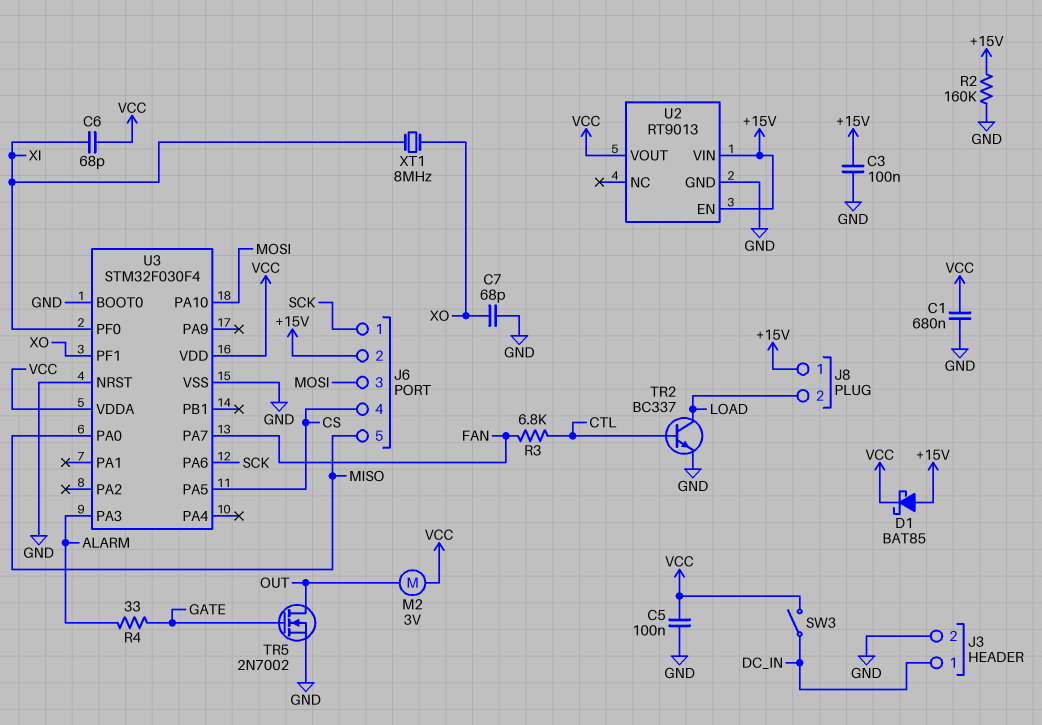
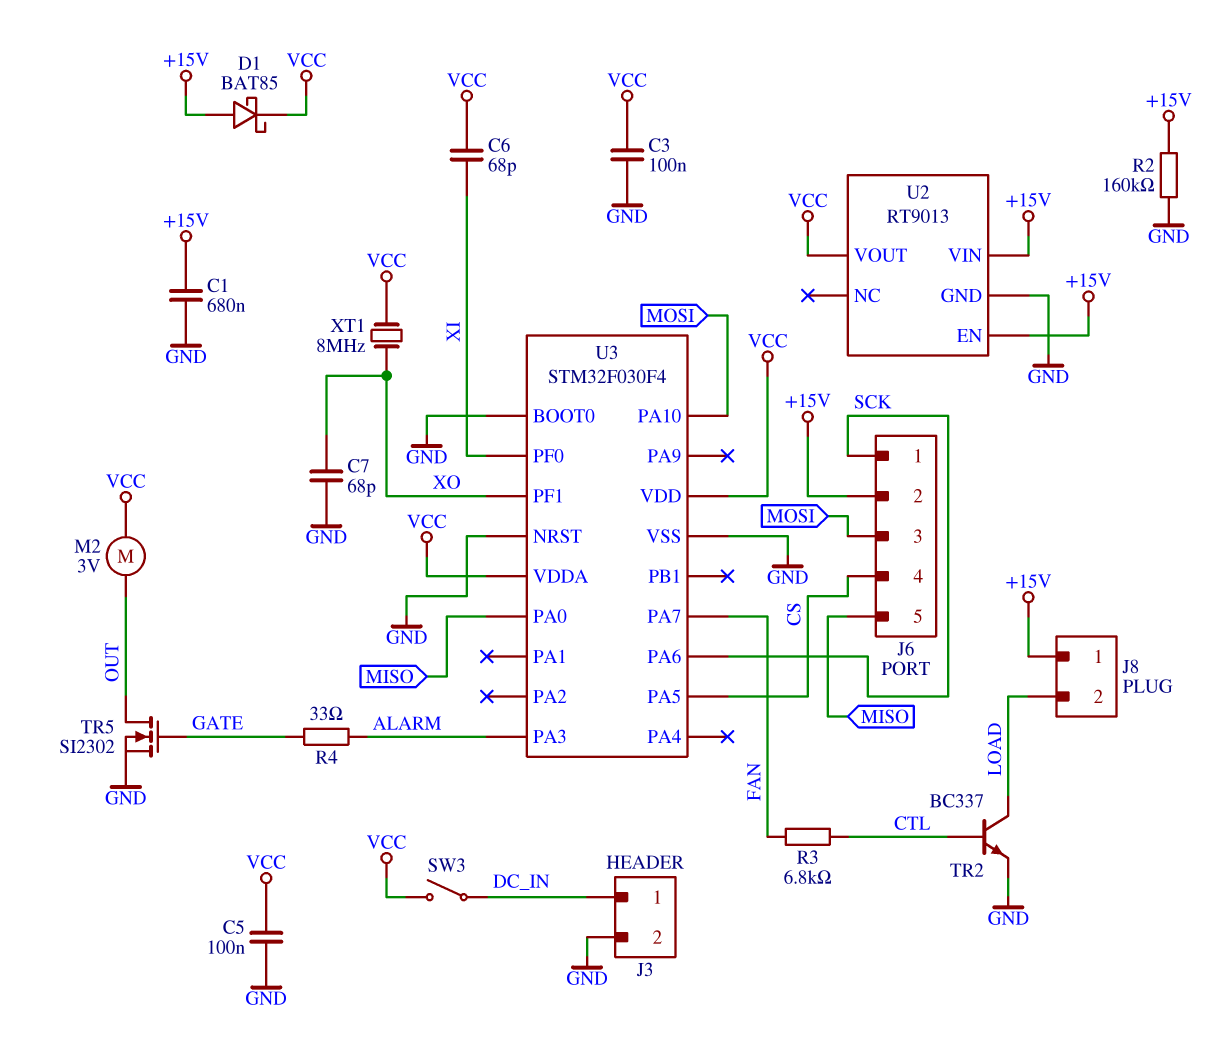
C1: 680nF (GND, VCC) -> 680nF (+15V, GND)
C3: 100nF (+15V, GND) -> 100nF (GND, VCC)
TR5: NMOS 2N7002 (G GATE, D OUT, S GND) -> NMOS SI2302 (G GATE, D OUT, S GND)
XT1: 8MHz (XI, XO) -> 8MHz (VCC, XO)

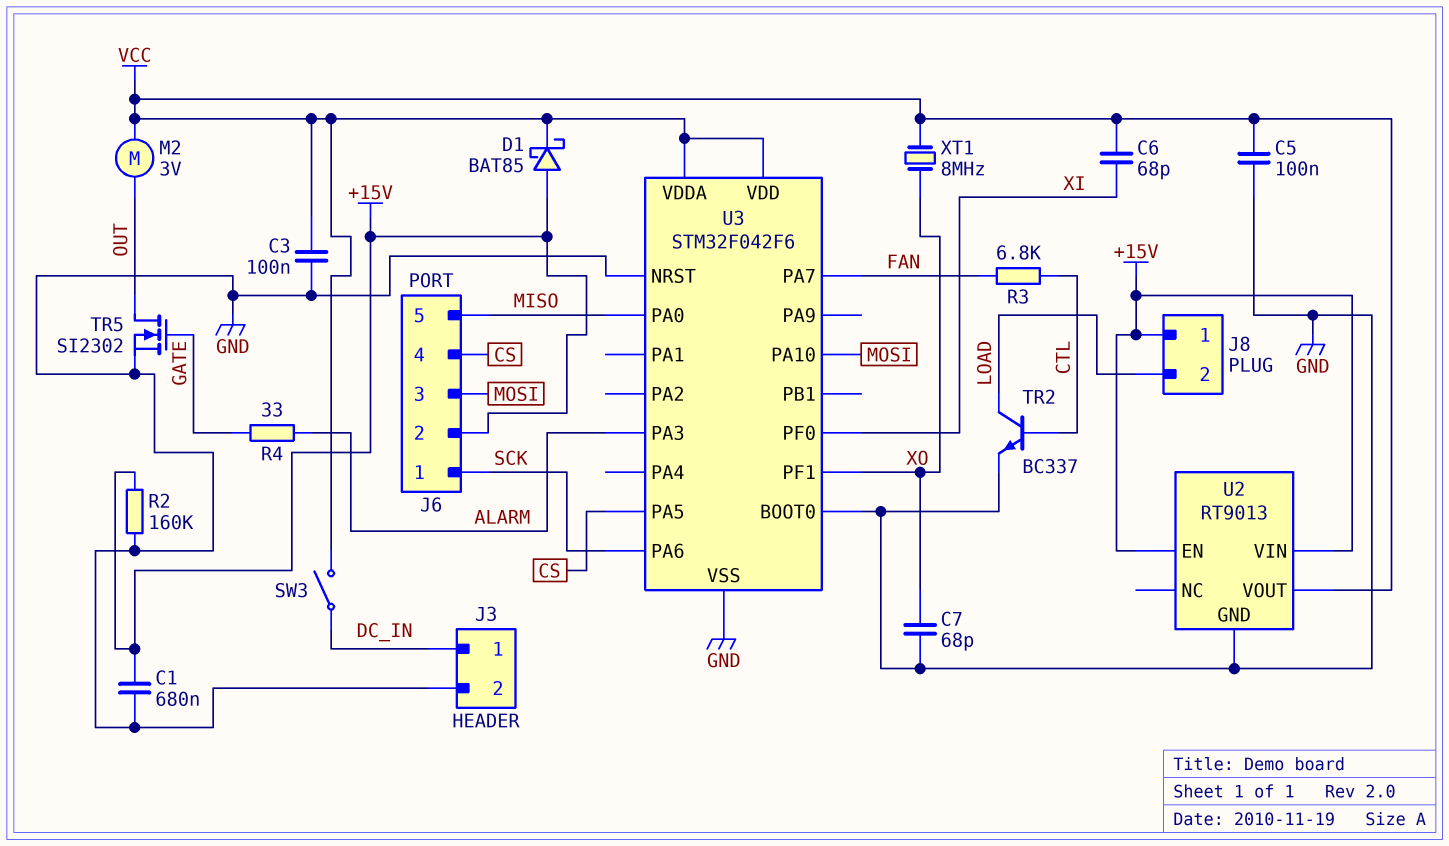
U3: STM32F030F4 -> STM32F042F6

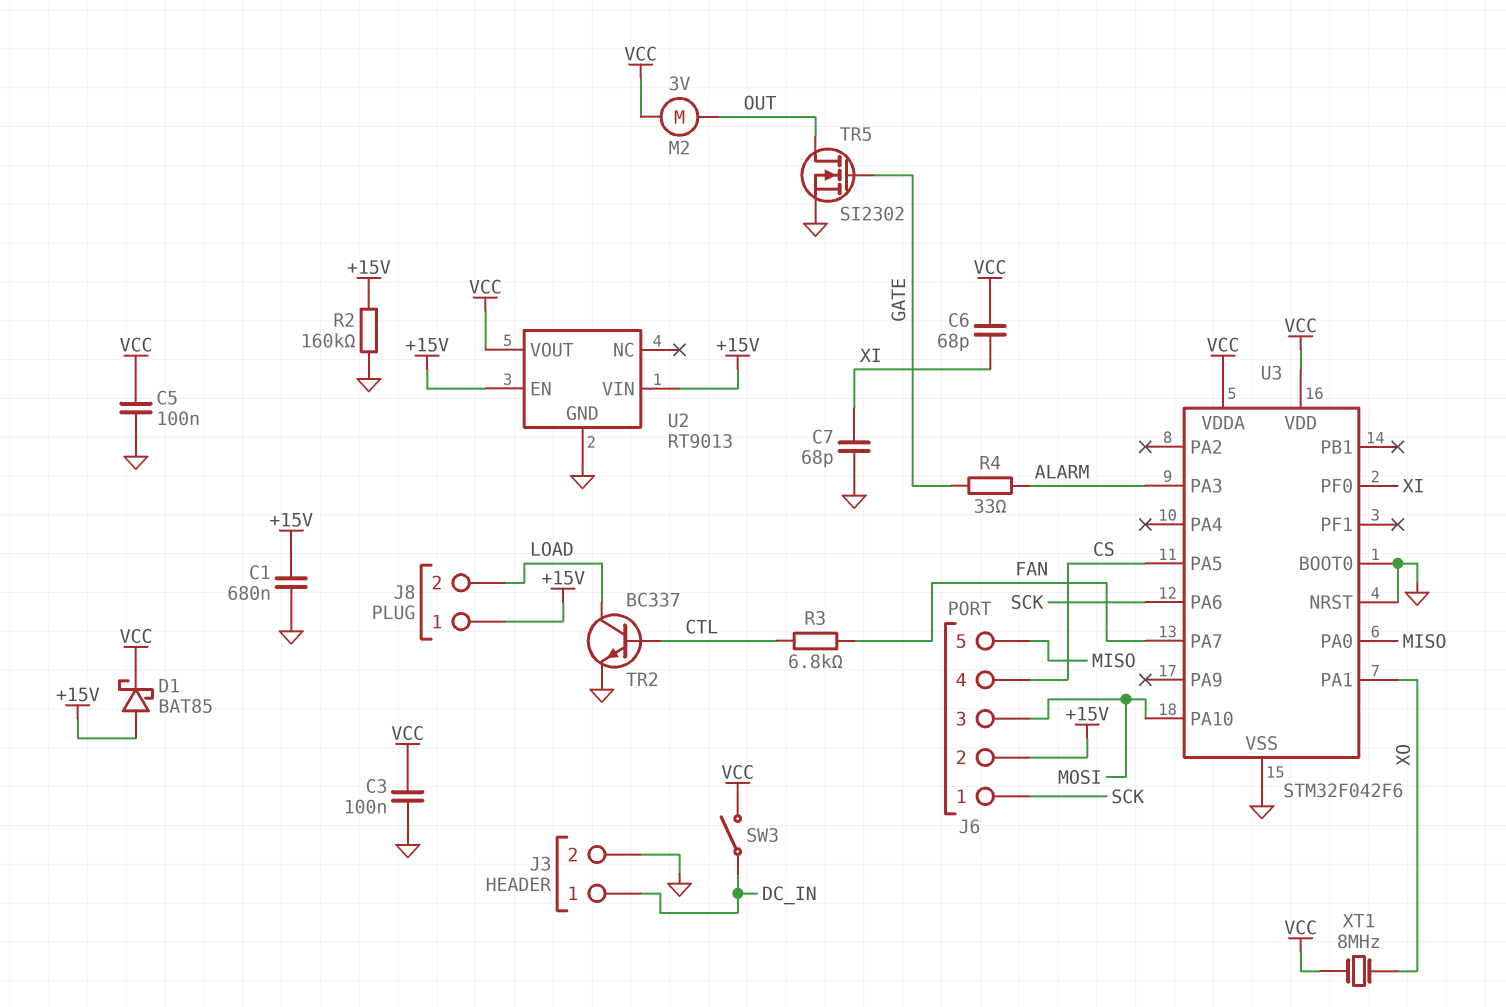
C7: 68pF (GND, XO) -> 68pF (GND, XI)
U3 pin PA1: none -> XO
U3 pin PF1: XO -> none

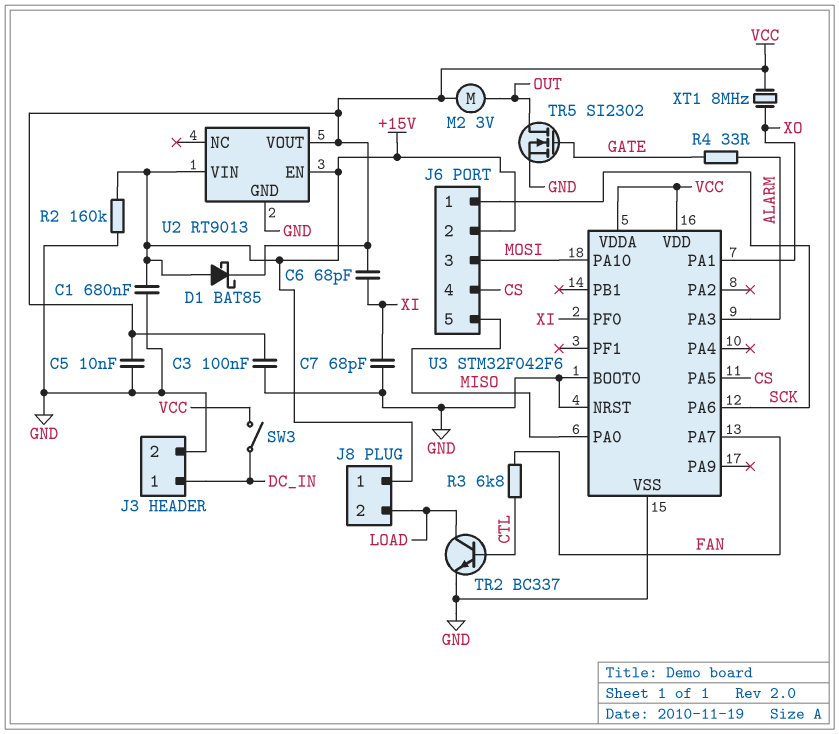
C5: 100nF (GND, VCC) -> 10nF (GND, VCC)

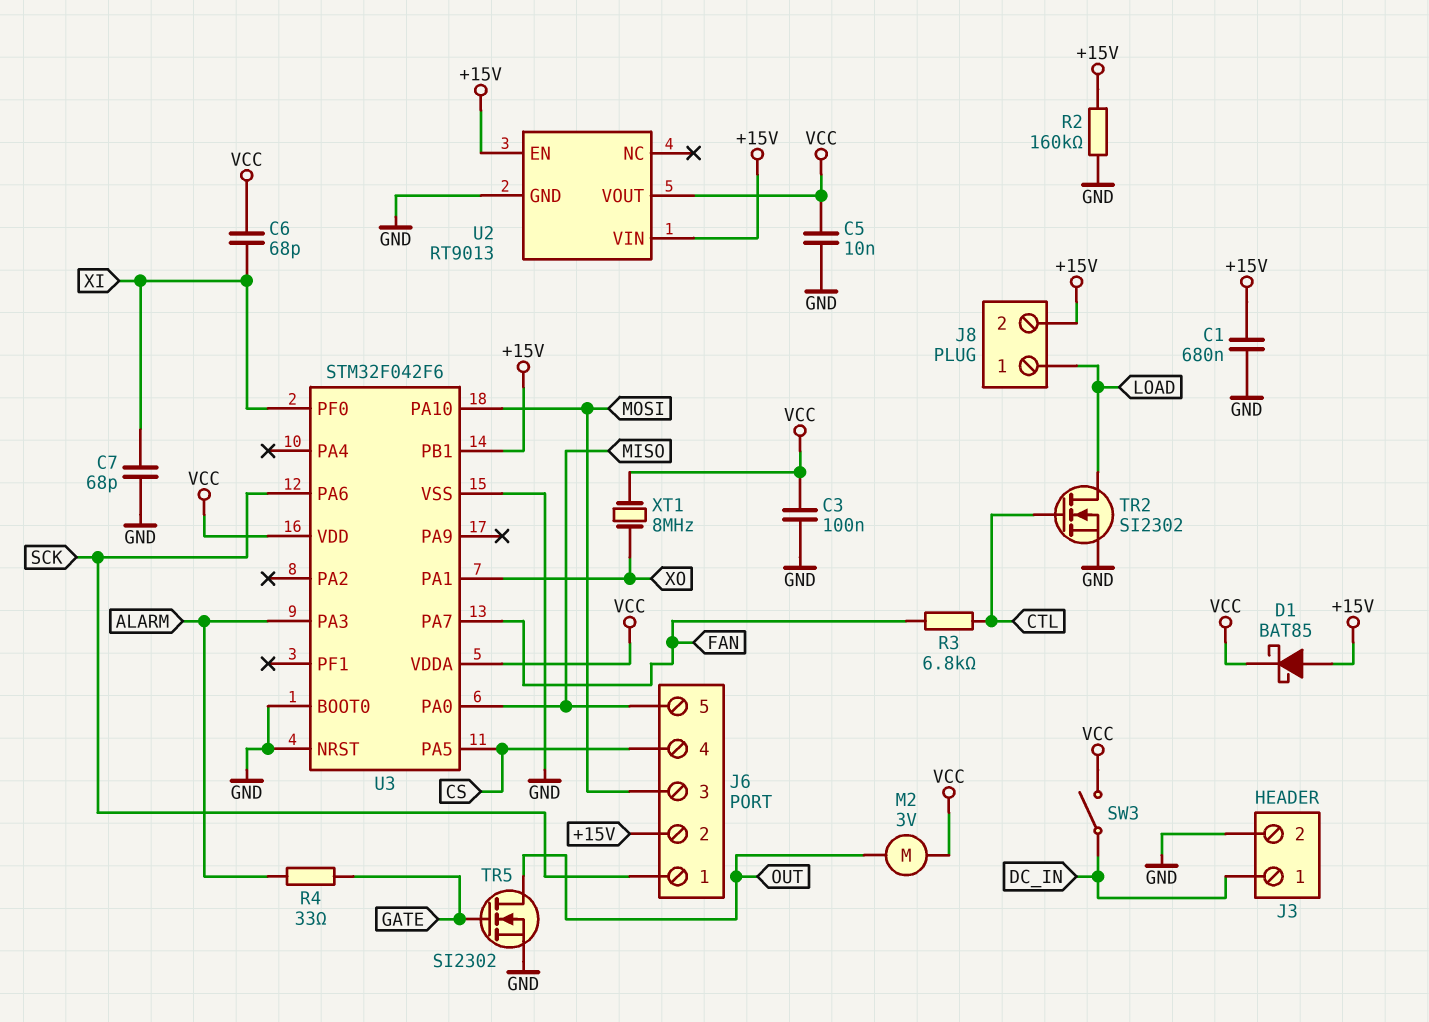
J8 pin 1: +15V -> LOAD
J8 pin 2: LOAD -> +15V
TR2: NPN BC337 (B CTL, C LOAD, E GND) -> NMOS SI2302 (G CTL, D LOAD, S GND)
U3 pin PB1: none -> +15V

